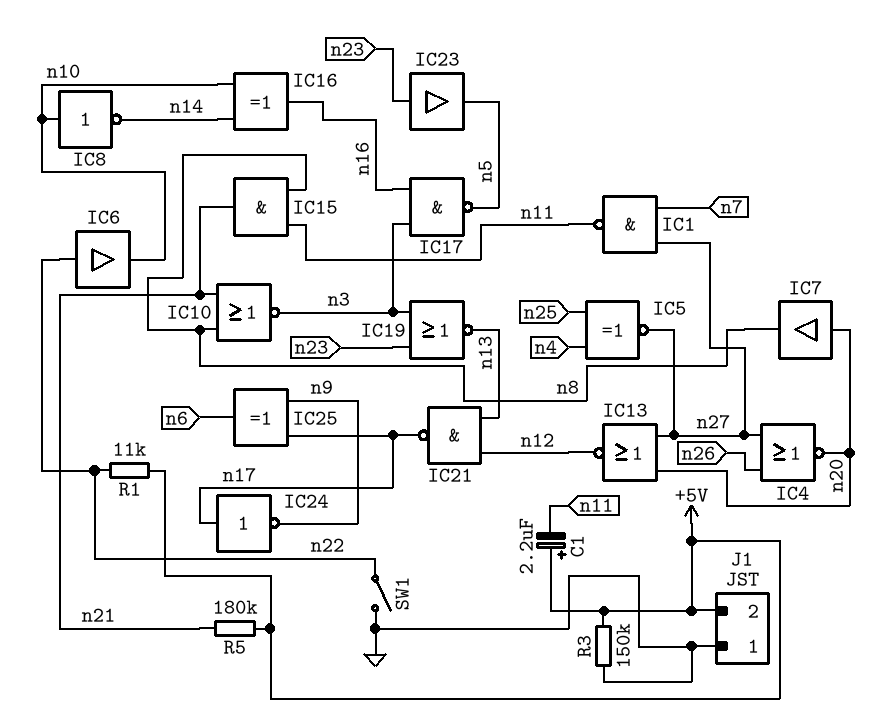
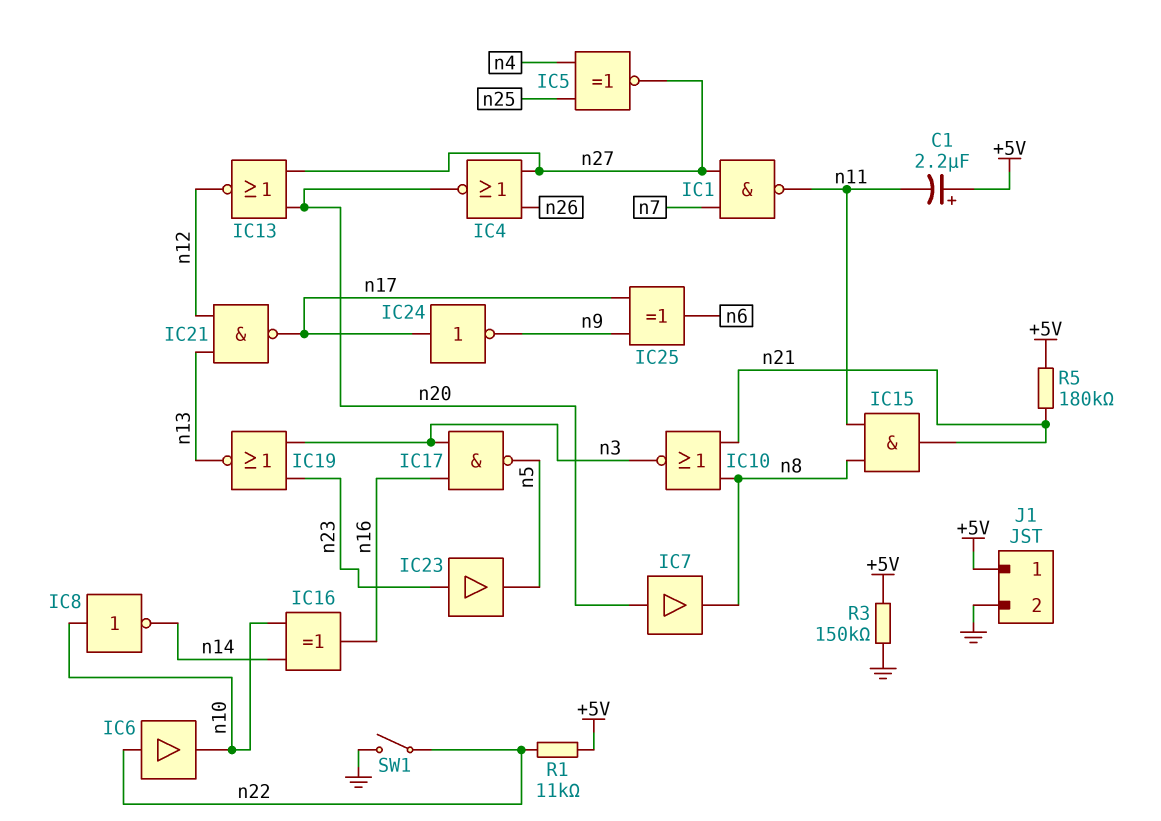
J1 pin 1: GND -> +5V
J1 pin 2: +5V -> GND

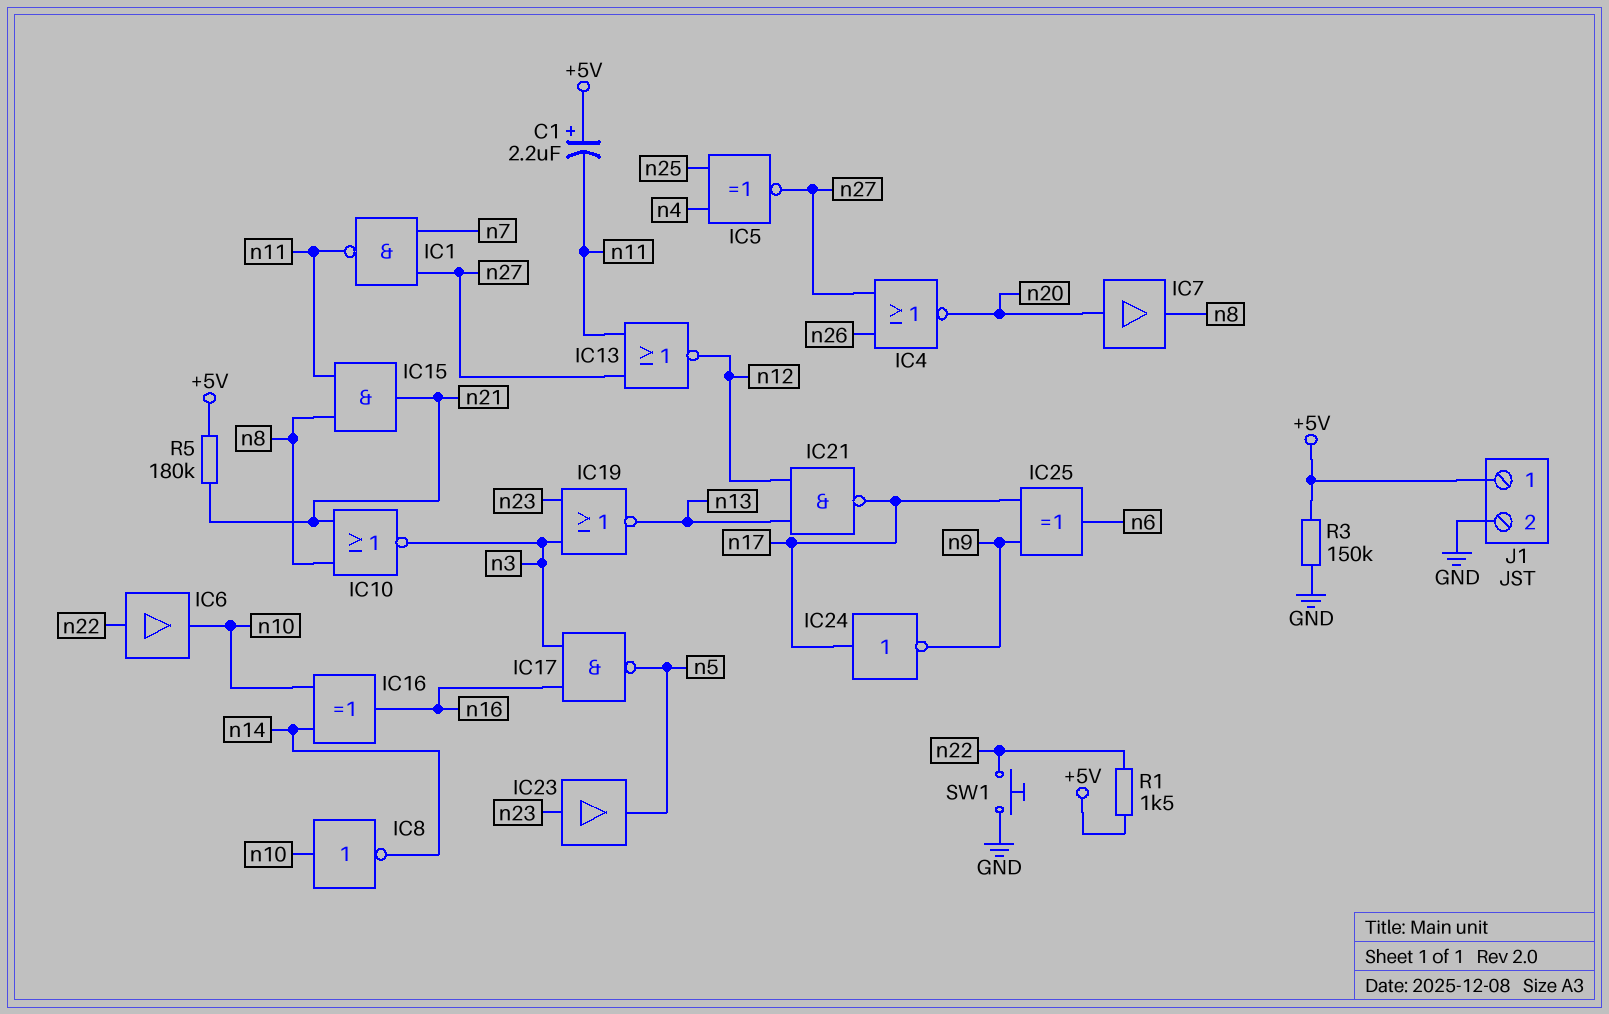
IC13: NOR (in n20, in n27, out n12) -> NOR (in n11, in n27, out n12)
R1: 11k (+5V, n22) -> 1.5k (+5V, n22)
SW1: switch (GND, n22) -> button (GND, n22)

